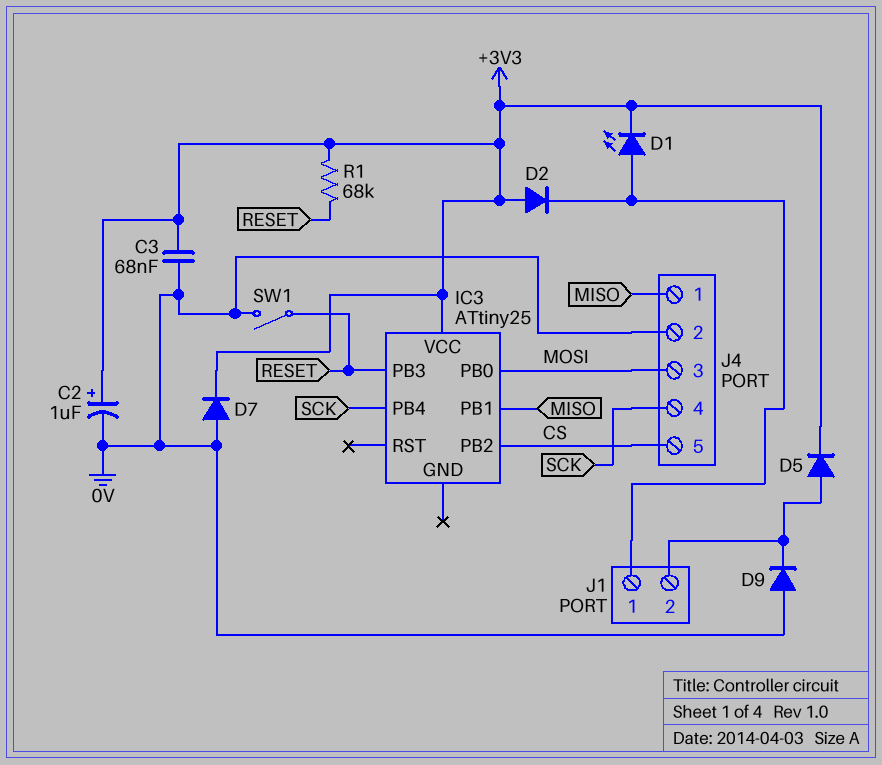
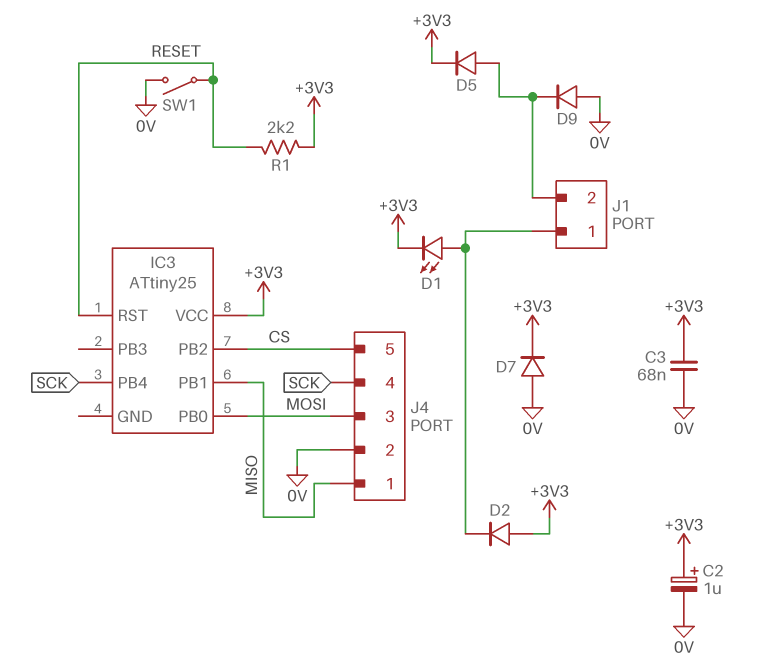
IC3 pin PB3: RESET -> none
IC3 pin RST: none -> RESET
R1: 68k (+3V3, RESET) -> 2.2k (+3V3, RESET)

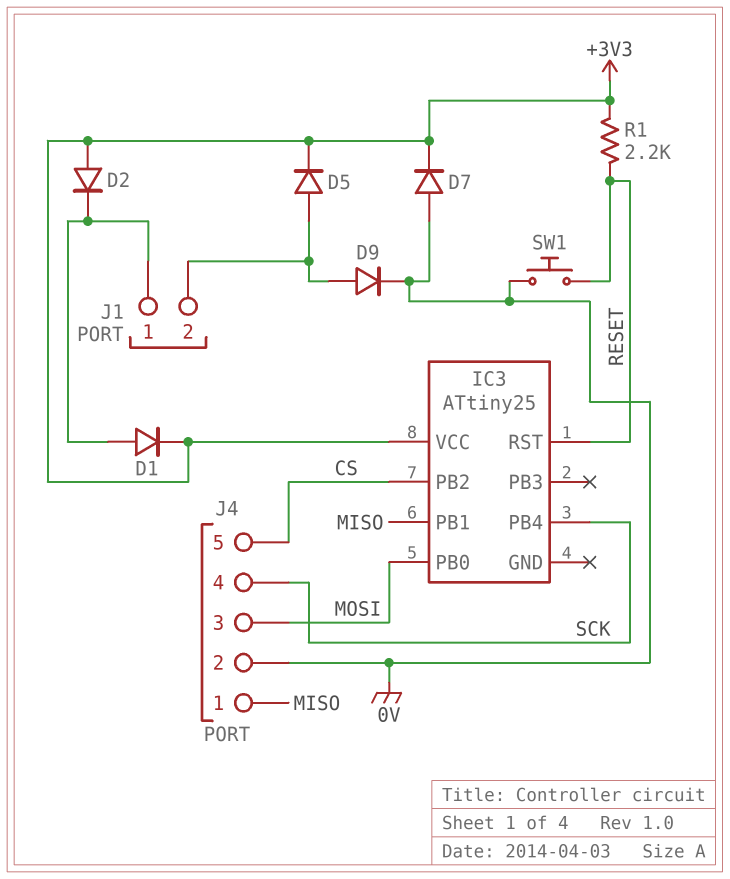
C2: 1uF (plus +3V3, minus 0V) -> none
C3: 68nF (+3V3, 0V) -> none
D1: LED (A J1/1, K +3V3) -> diode (A J1/1, K +3V3)
D9: diode (A 0V, K J1/2) -> diode (A J1/2, K 0V)
SW1: switch (0V, RESET) -> button (0V, RESET)

